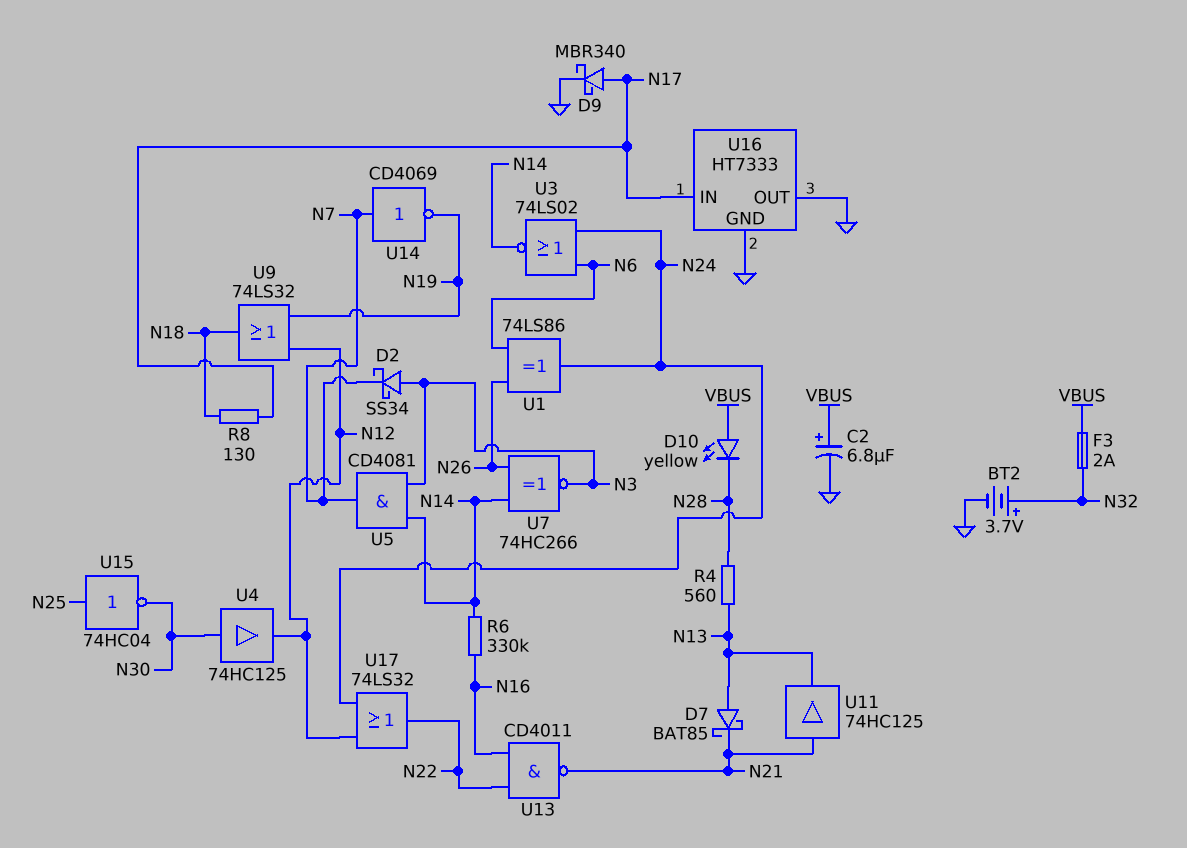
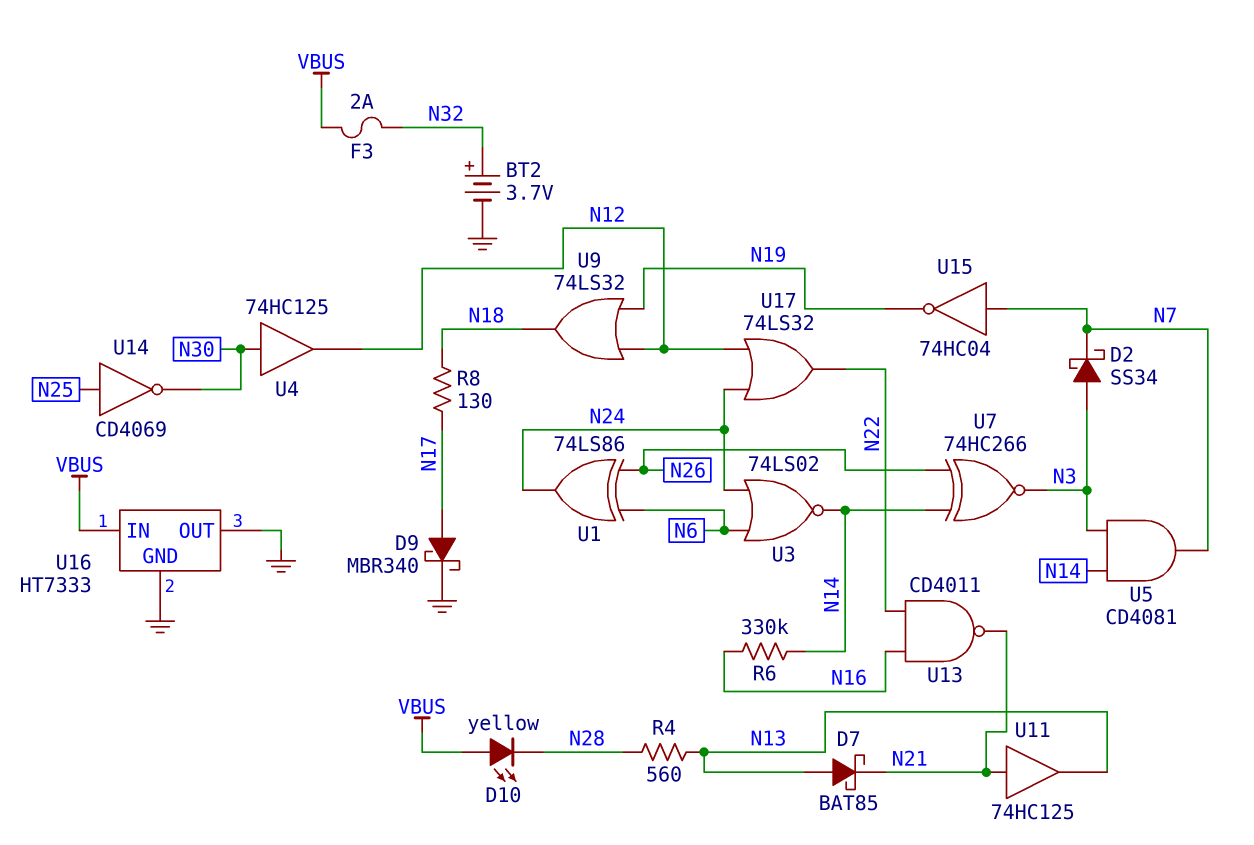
C2: 6.8uF (plus VBUS, minus GND) -> none
U14: NOT CD4069 (in N7, out N19) -> NOT CD4069 (in N25, out N30)
U15: NOT 74HC04 (in N25, out N30) -> NOT 74HC04 (in N7, out N19)
U16 pin IN: N17 -> VBUS

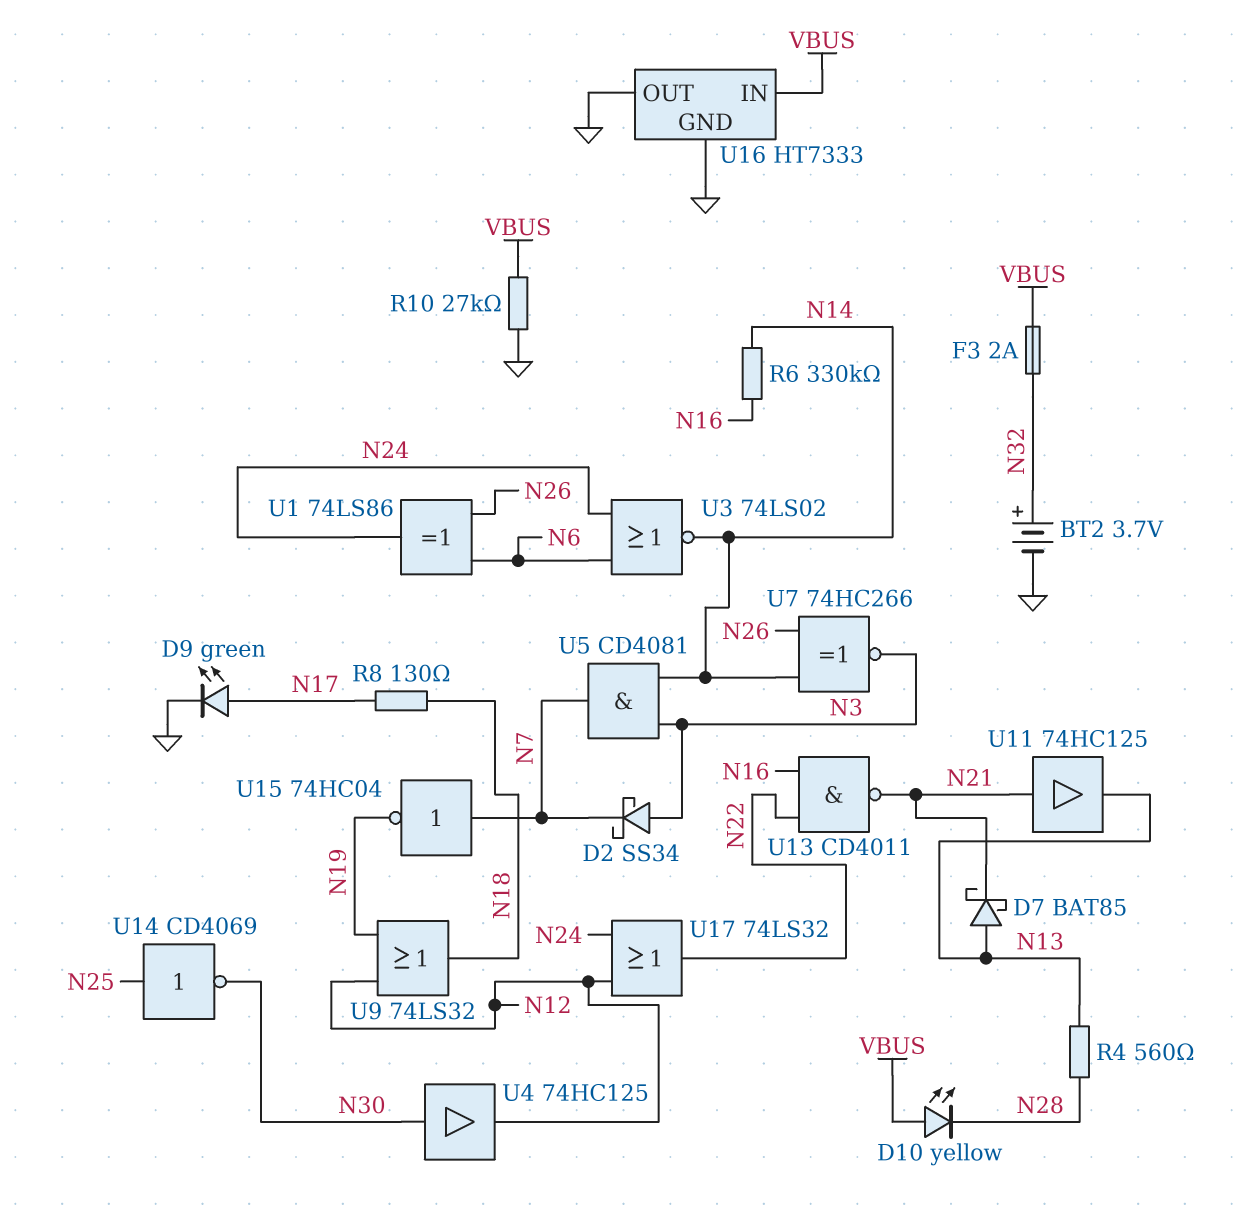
D9: schottky MBR340 (A N17, K GND) -> LED green (A N17, K GND)
R10: none -> 27k (GND, VBUS)

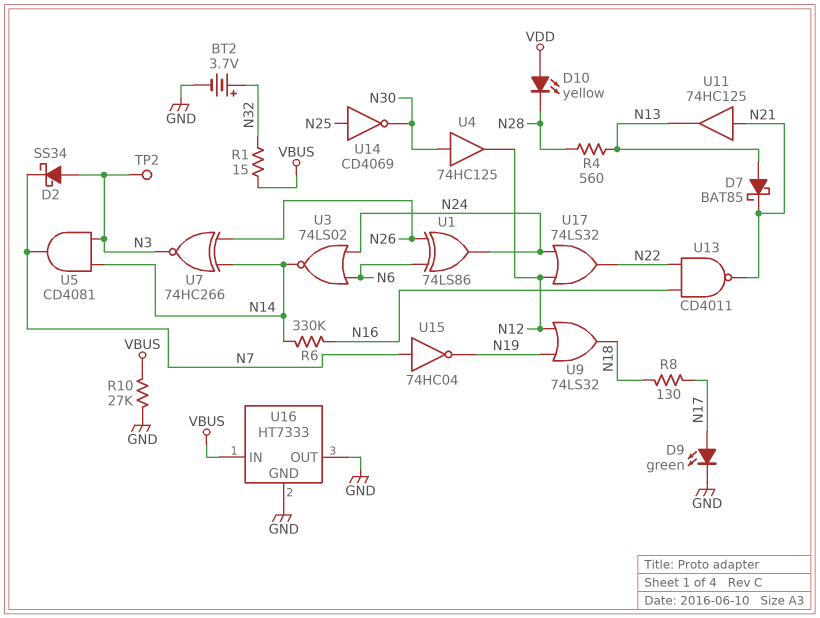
D10: LED yellow (A VBUS, K N28) -> LED yellow (A VDD, K N28)
F3: 2A (N32, VBUS) -> none
R1: none -> 15 (N32, VBUS)
TP2: none -> test point (N3)

